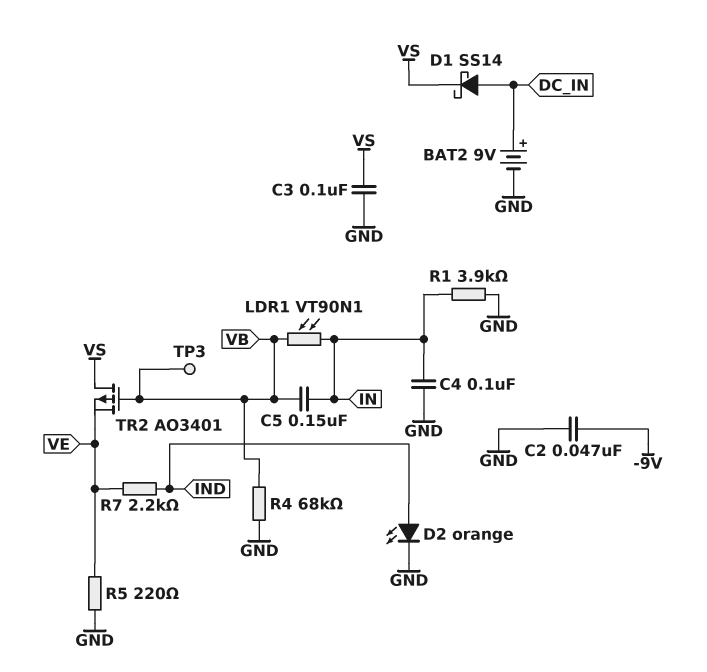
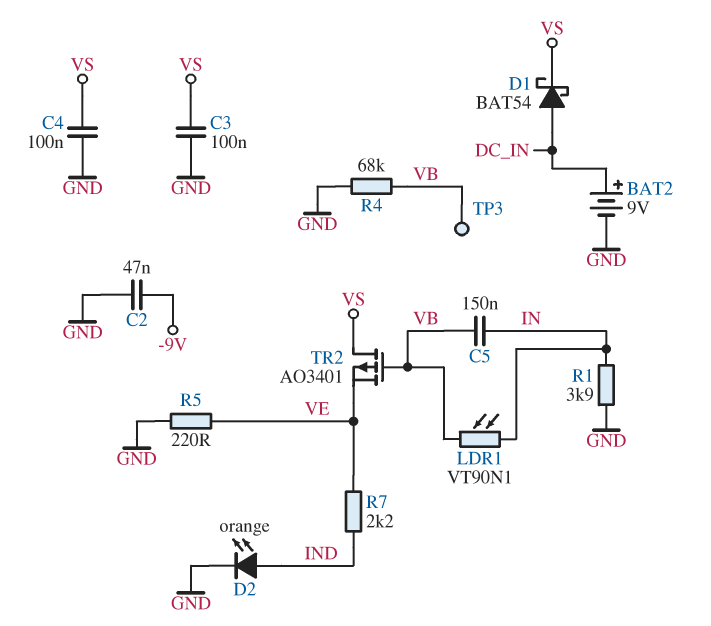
C4: 100nF (GND, IN) -> 100nF (GND, VS)
D1: schottky SS14 (A DC_IN, K VS) -> schottky BAT54 (A DC_IN, K VS)

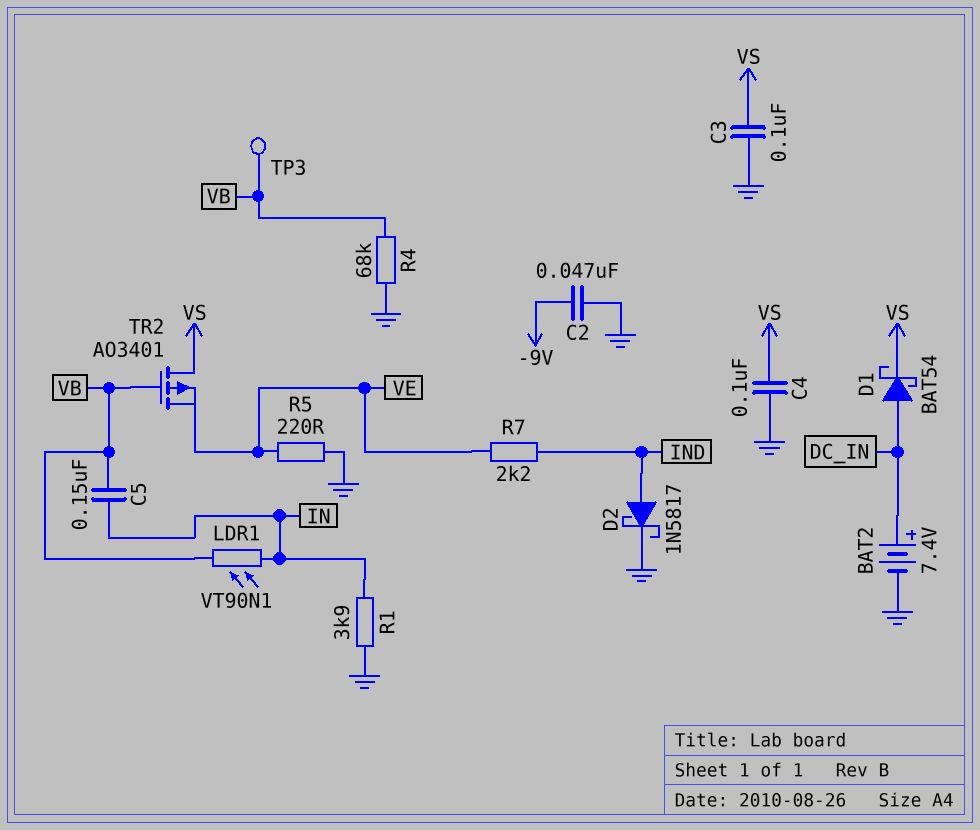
BAT2: 9V (plus DC_IN, minus GND) -> 7.4V (plus DC_IN, minus GND)
D2: LED orange (A IND, K GND) -> schottky 1N5817 (A IND, K GND)

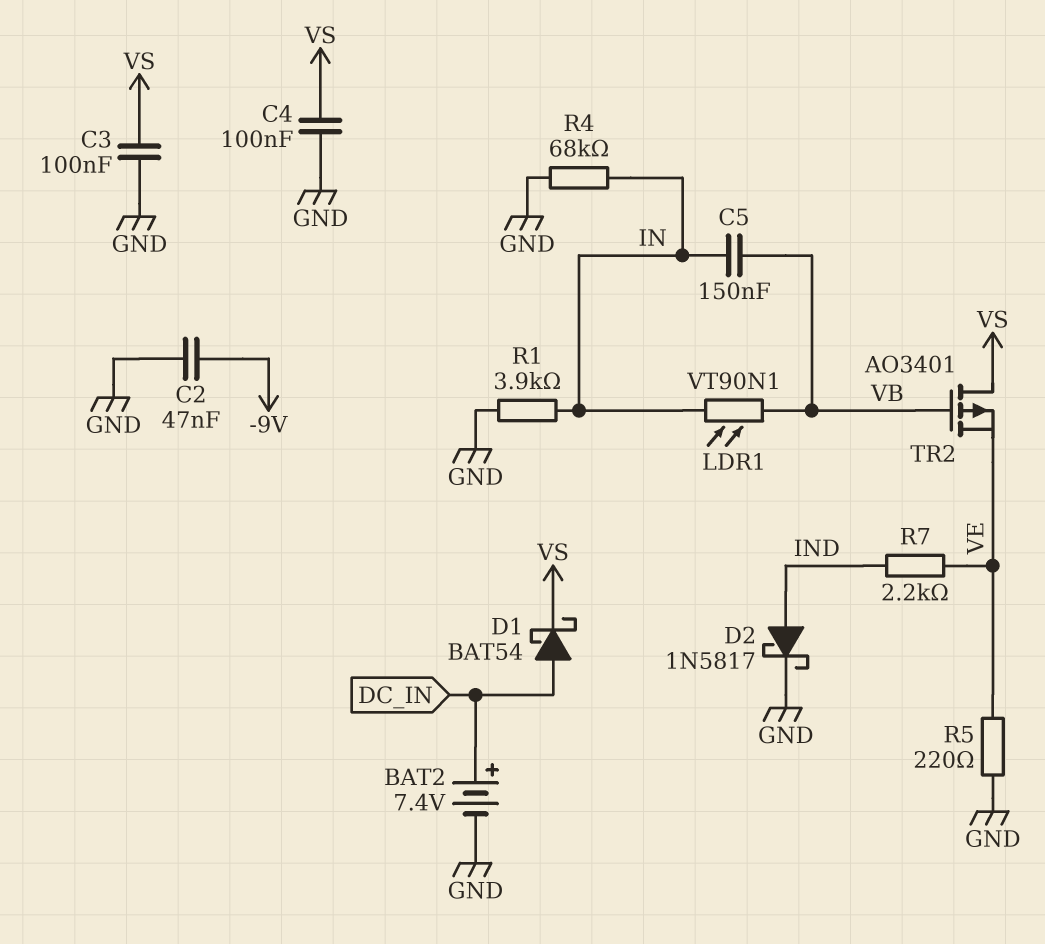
R4: 68k (GND, VB) -> 68k (GND, IN)
TP3: test point (VB) -> none

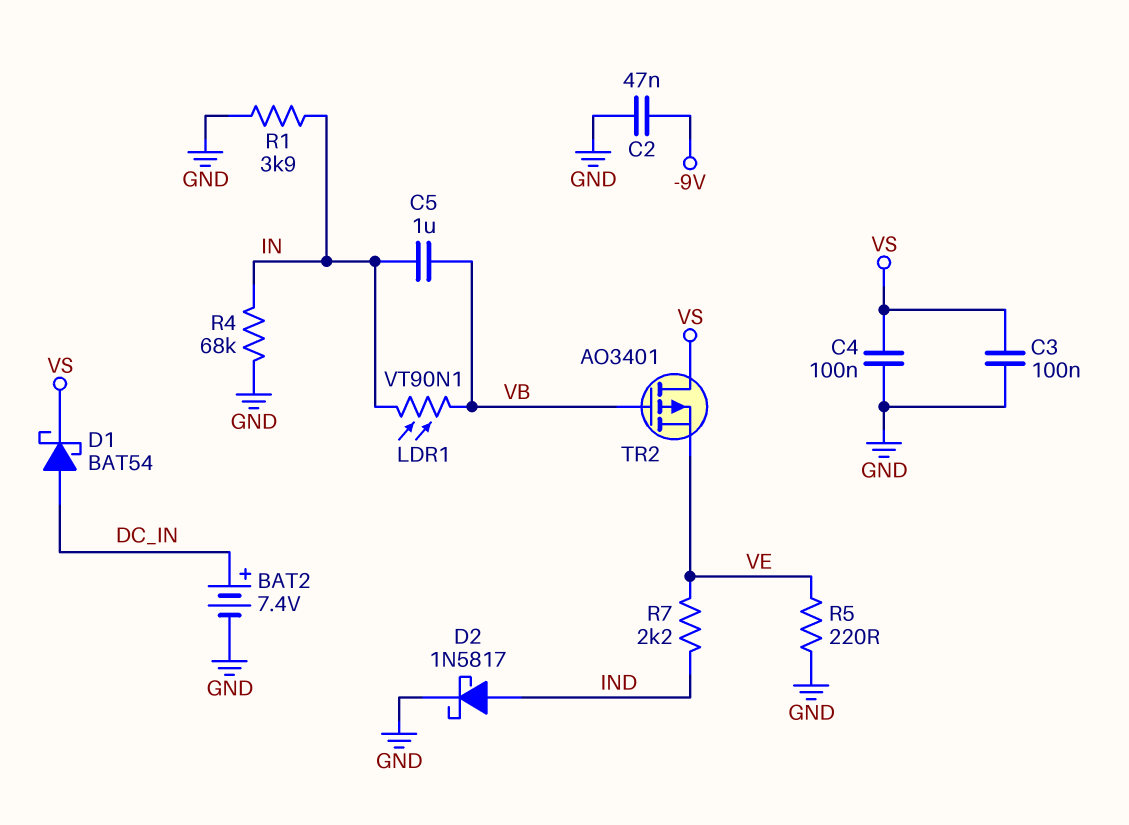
C5: 150nF (IN, VB) -> 1uF (IN, VB)

